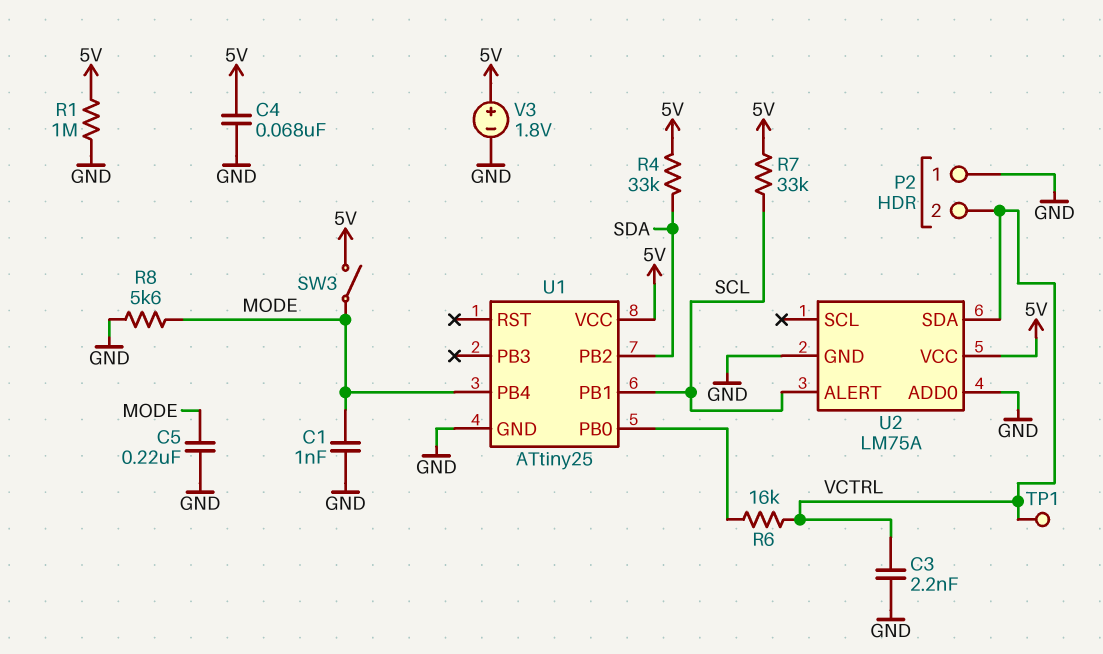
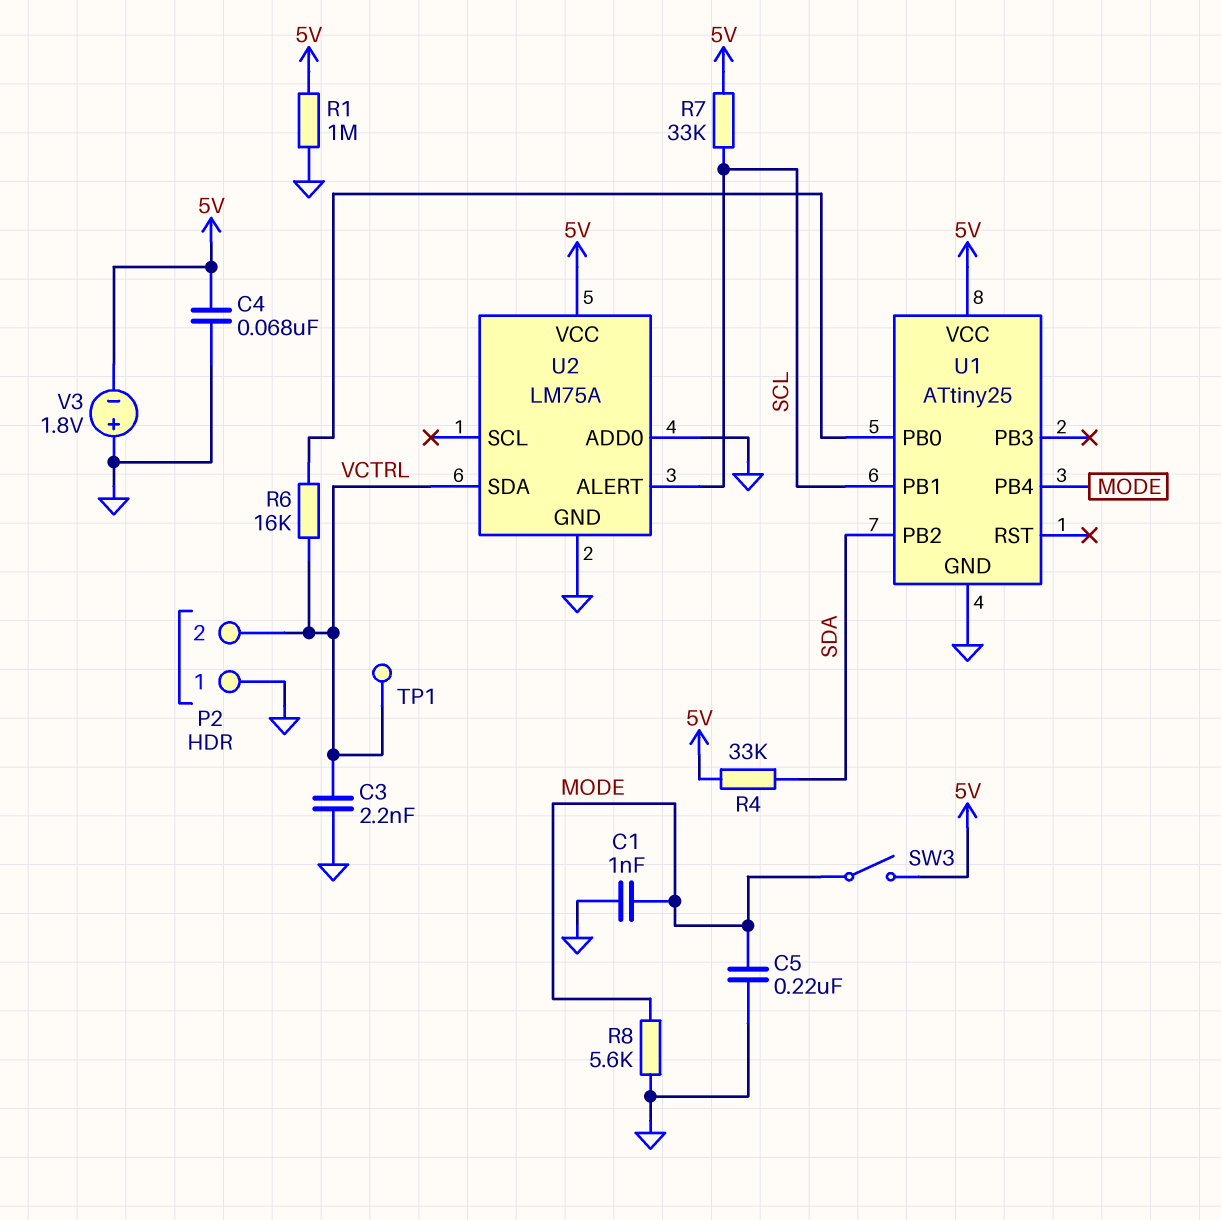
V3: 1.8V (plus 5V, minus GND) -> 1.8V (plus GND, minus 5V)

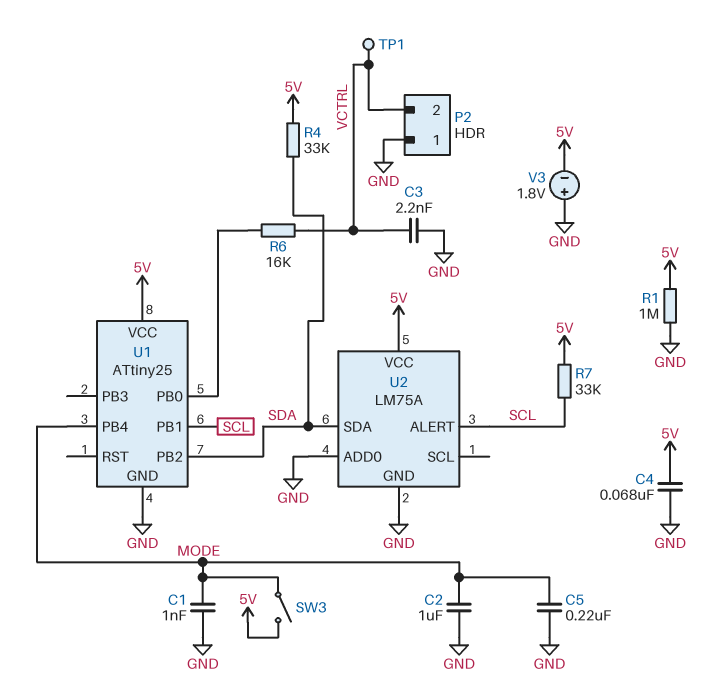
C2: none -> 1uF (GND, MODE)
R8: 5.6k (GND, MODE) -> none
U2 pin SDA: VCTRL -> SDA

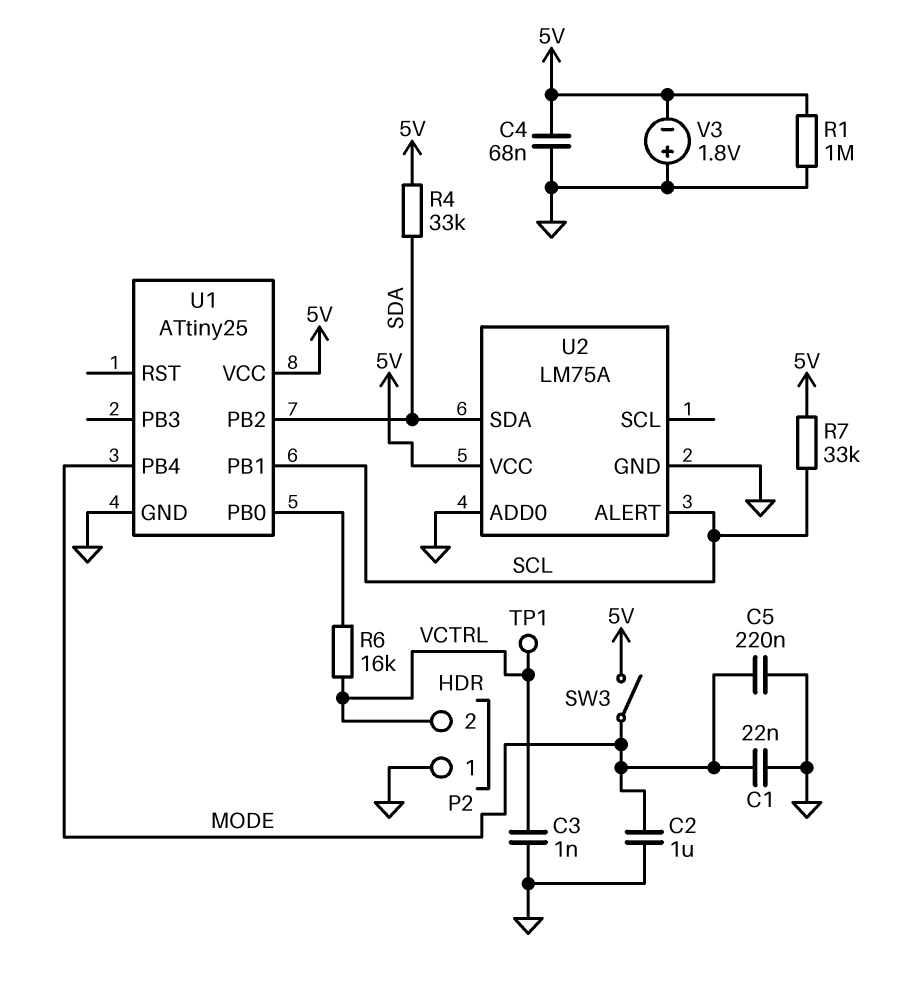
C1: 1nF (GND, MODE) -> 22nF (GND, MODE)
C3: 2.2nF (GND, VCTRL) -> 1nF (GND, VCTRL)

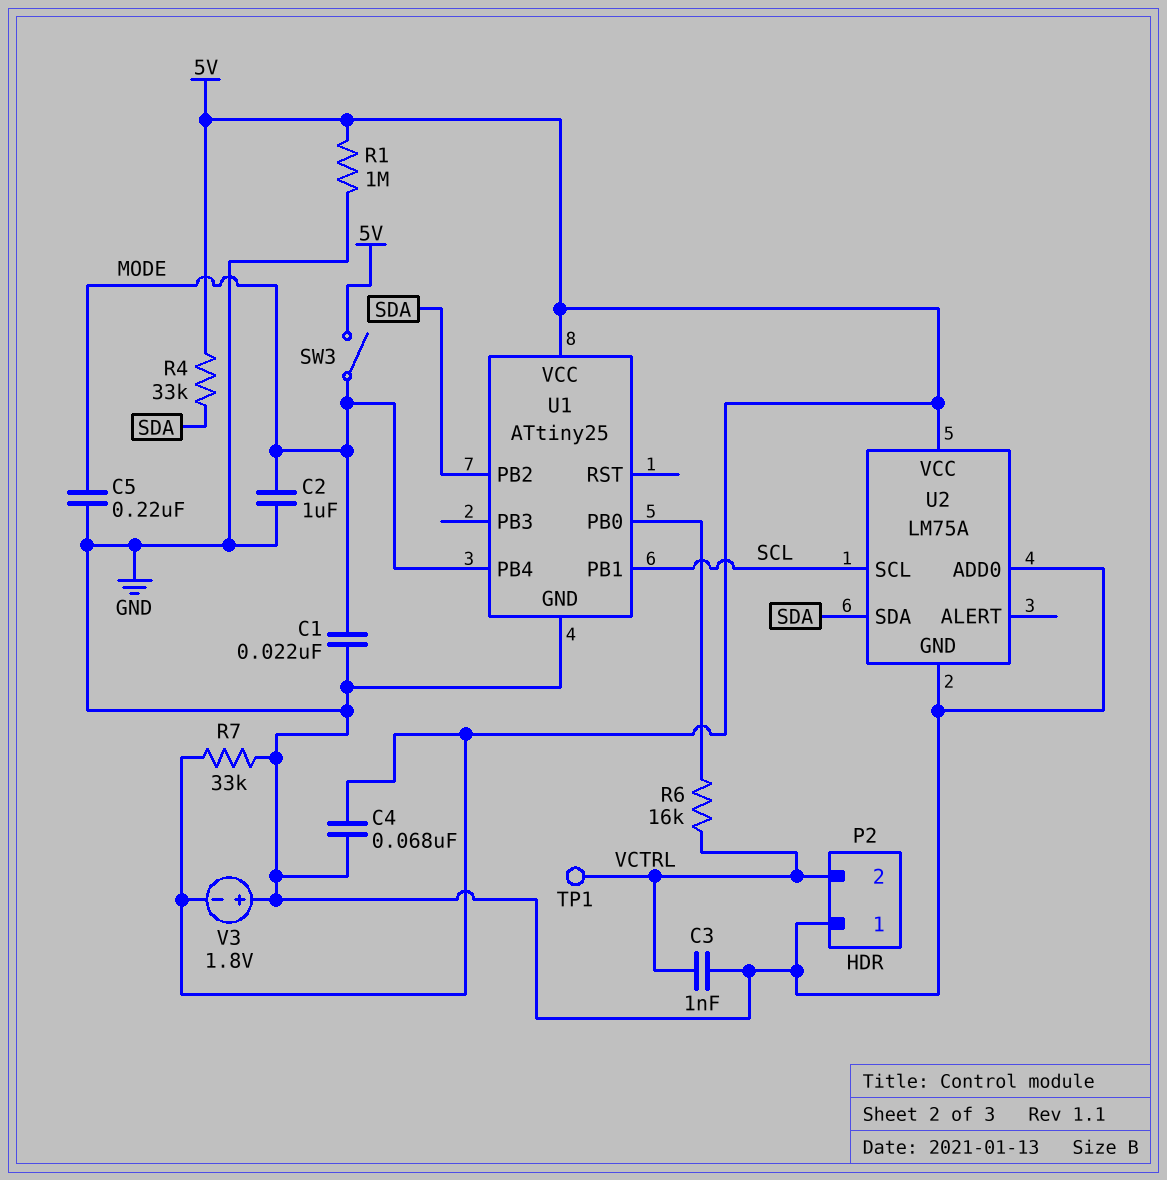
R7: 33k (5V, SCL) -> 33k (5V, GND)
U2 pin ALERT: SCL -> none
U2 pin SCL: none -> SCL

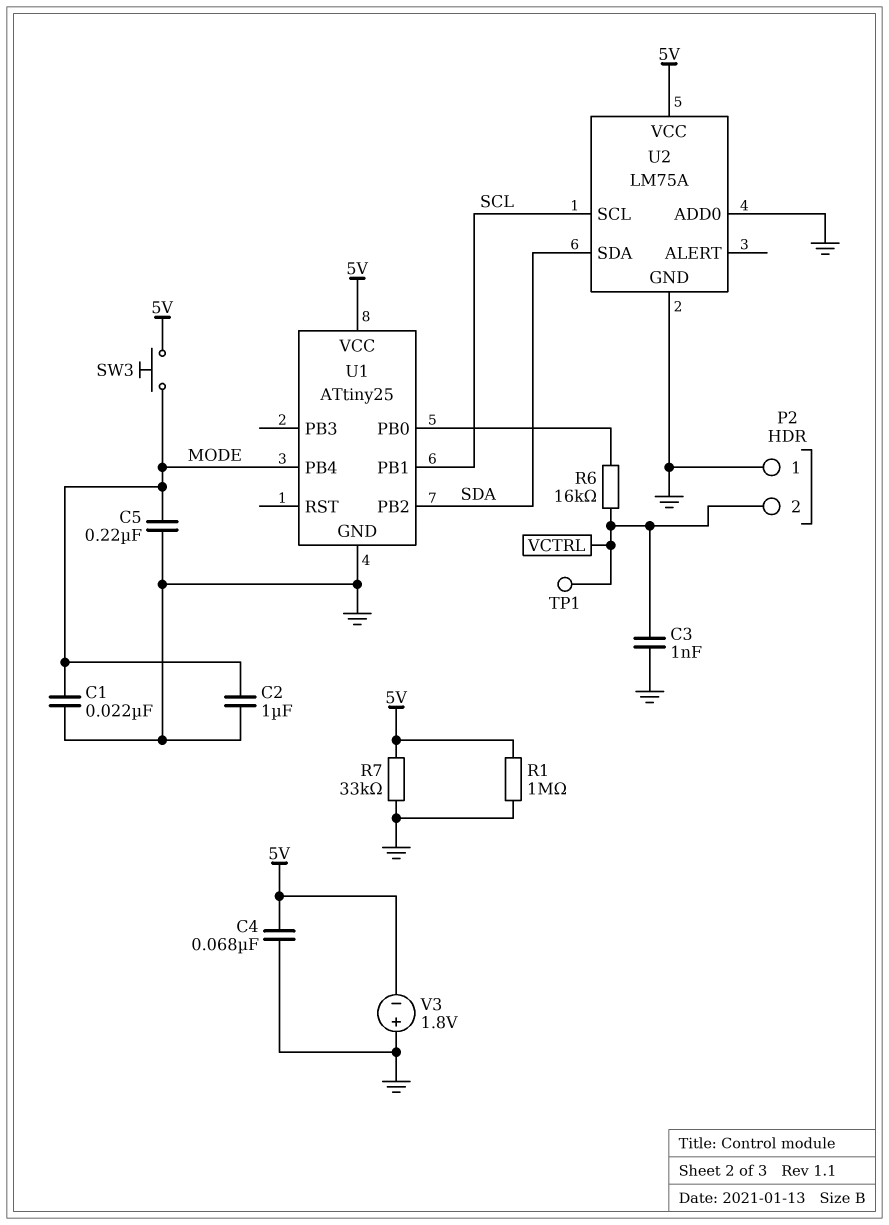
R4: 33k (5V, SDA) -> none
SW3: switch (5V, MODE) -> button (5V, MODE)

